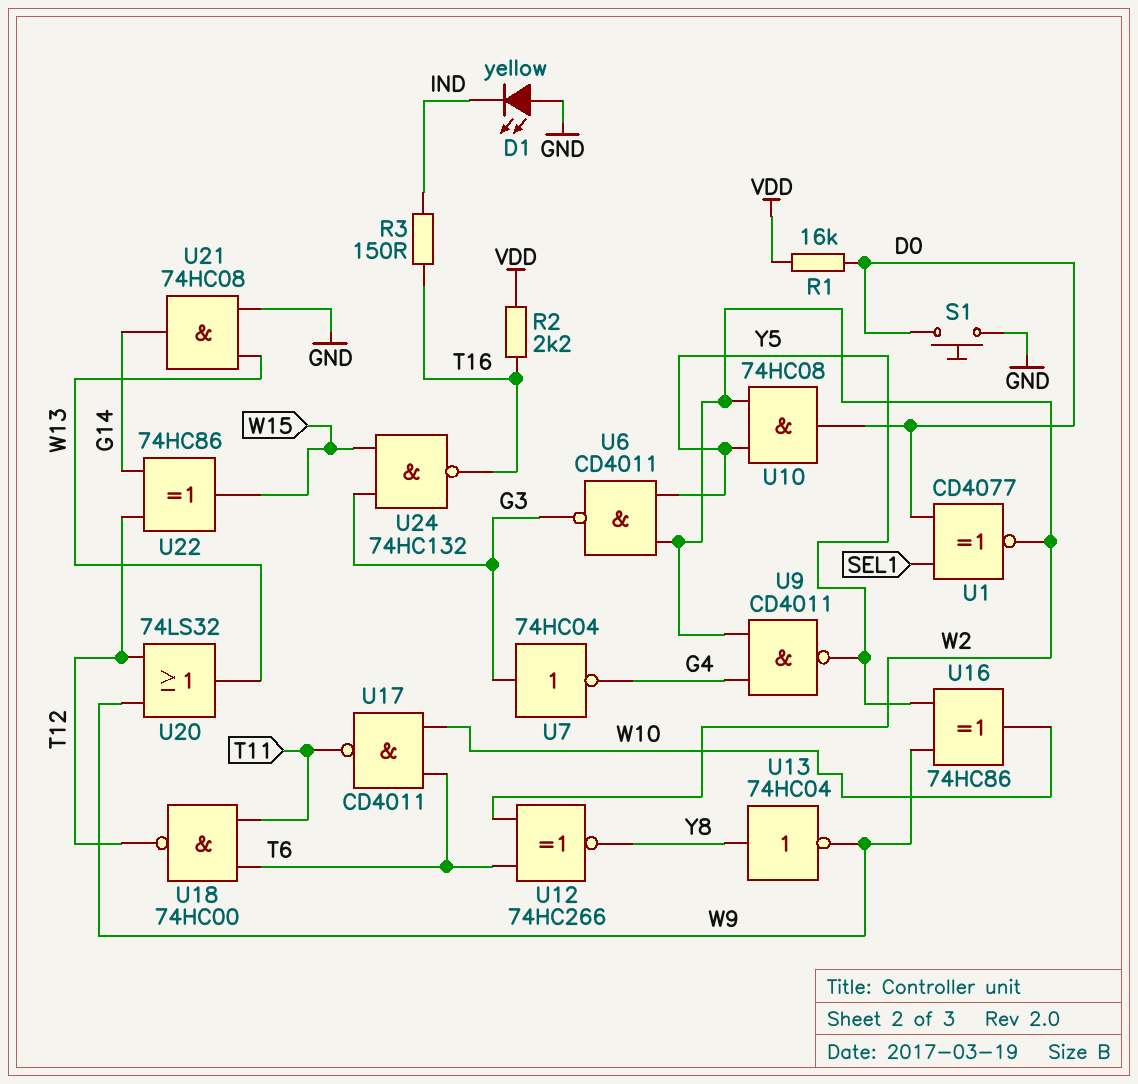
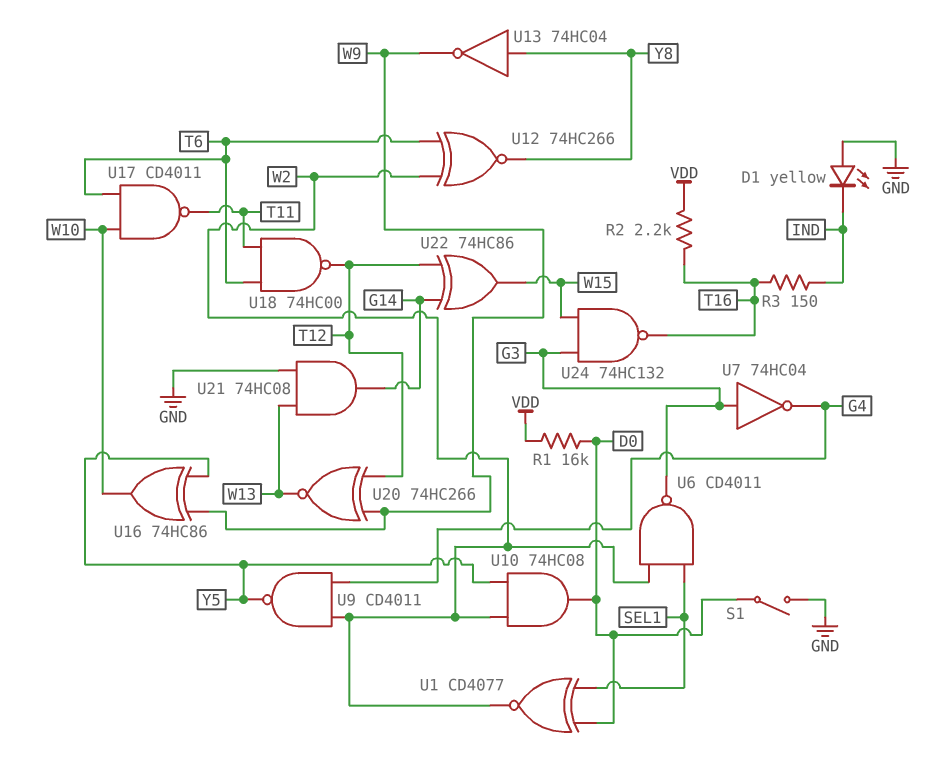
S1: button (D0, GND) -> switch (D0, GND)
U6: NAND CD4011 (in W2, in Y5, out G3) -> NAND CD4011 (in SEL1, in W2, out G3)
U20: OR 74LS32 (in T12, in W9, out W13) -> XNOR 74HC266 (in T12, in W9, out W13)

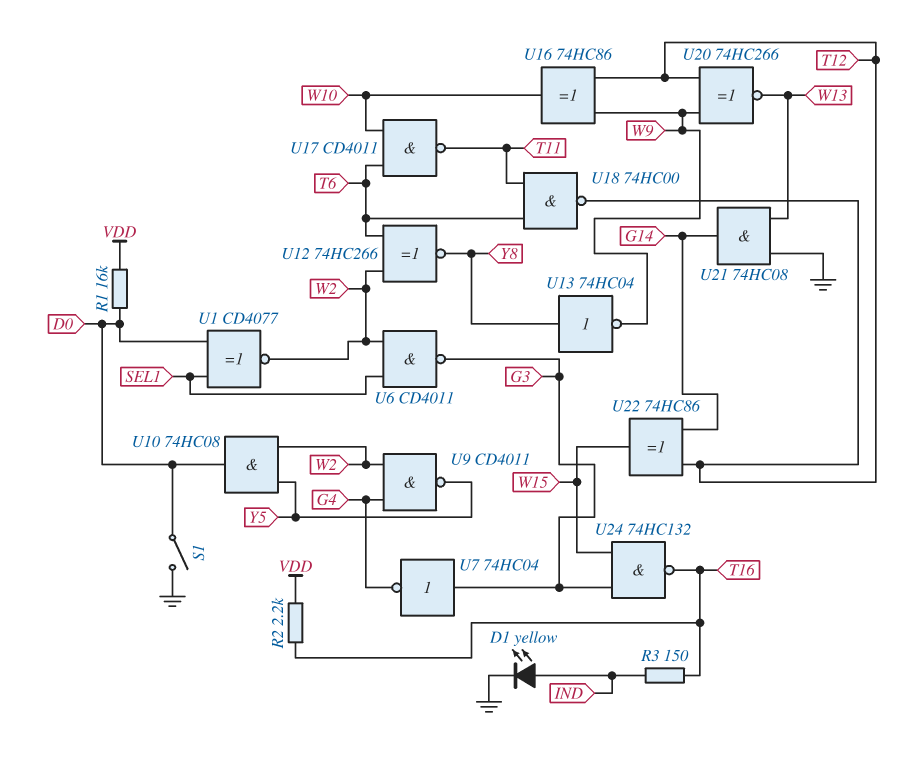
D1: LED yellow (A GND, K IND) -> LED yellow (A IND, K GND)
U16: XOR 74HC86 (in W9, in Y5, out W10) -> XOR 74HC86 (in T12, in W9, out W10)

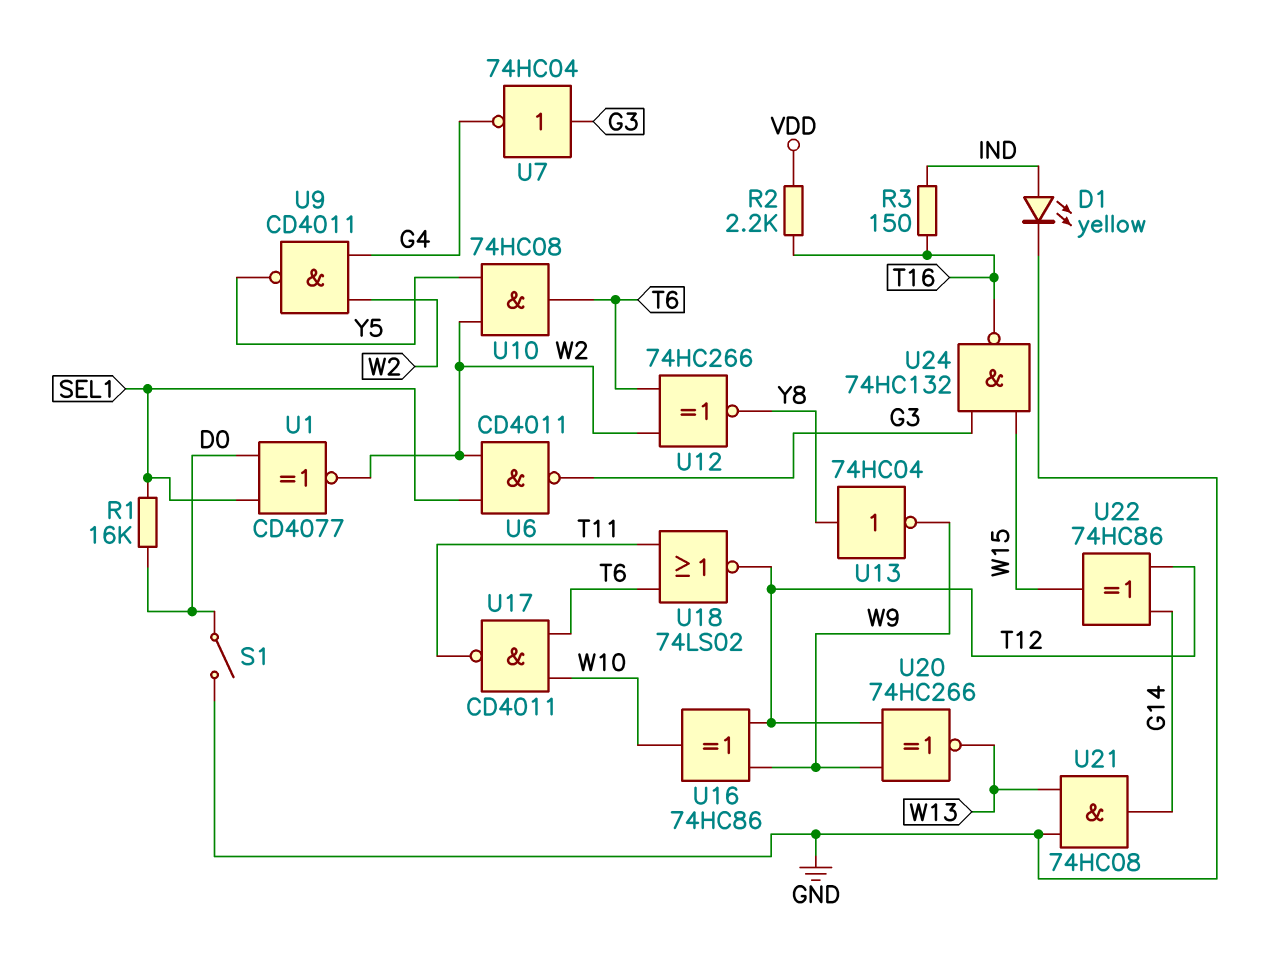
R1: 16k (D0, VDD) -> 16k (D0, SEL1)
U10: AND 74HC08 (in W2, in Y5, out D0) -> AND 74HC08 (in W2, in Y5, out T6)
U18: NAND 74HC00 (in T6, in T11, out T12) -> NOR 74LS02 (in T6, in T11, out T12)

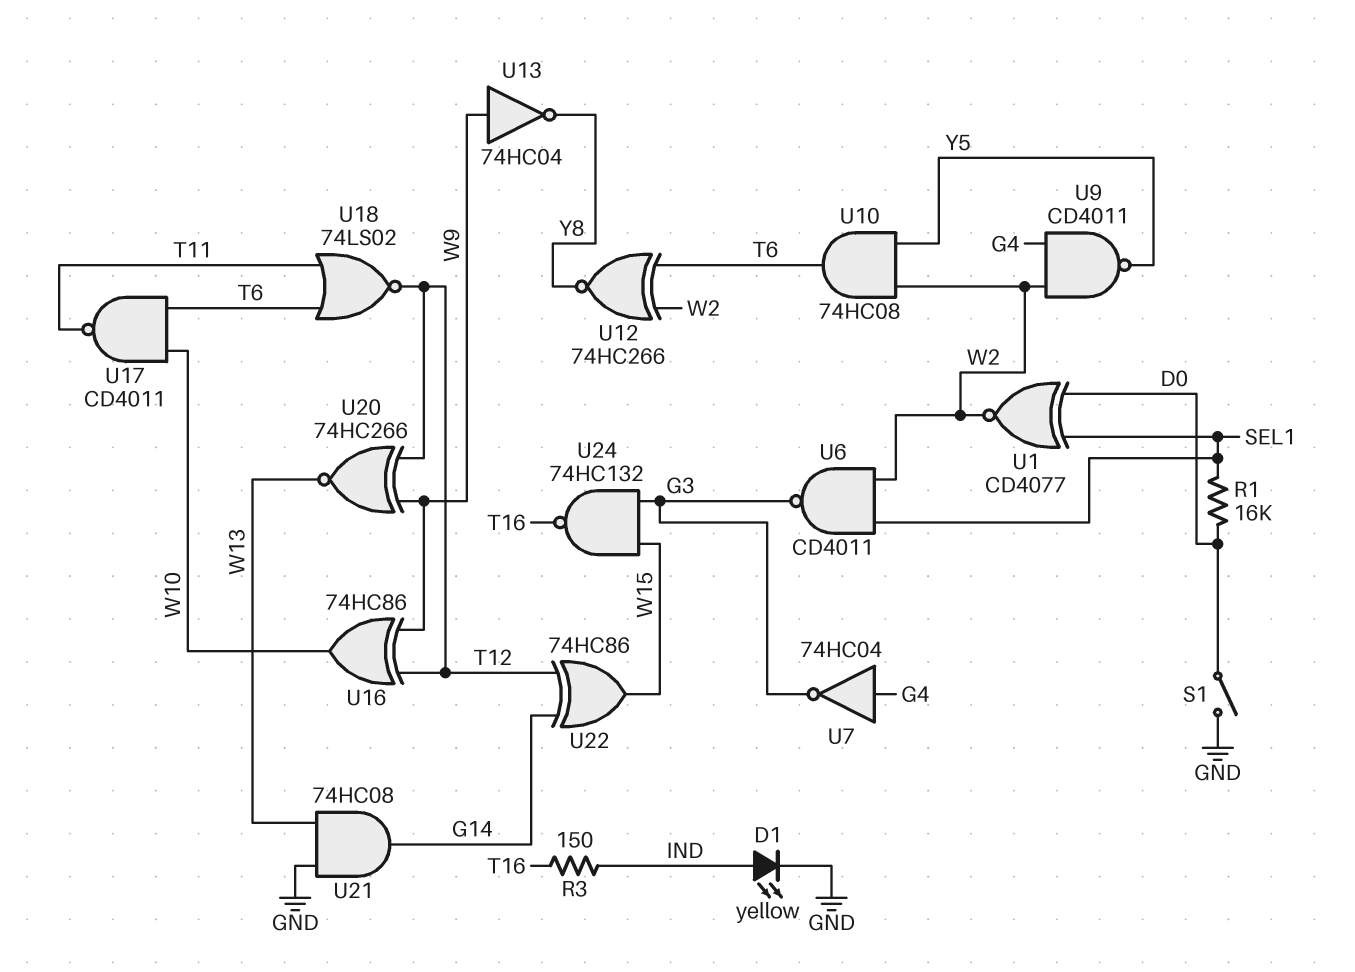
R2: 2.2k (T16, VDD) -> none
U7: NOT 74HC04 (in G3, out G4) -> NOT 74HC04 (in G4, out G3)
U13: NOT 74HC04 (in Y8, out W9) -> NOT 74HC04 (in W9, out Y8)

